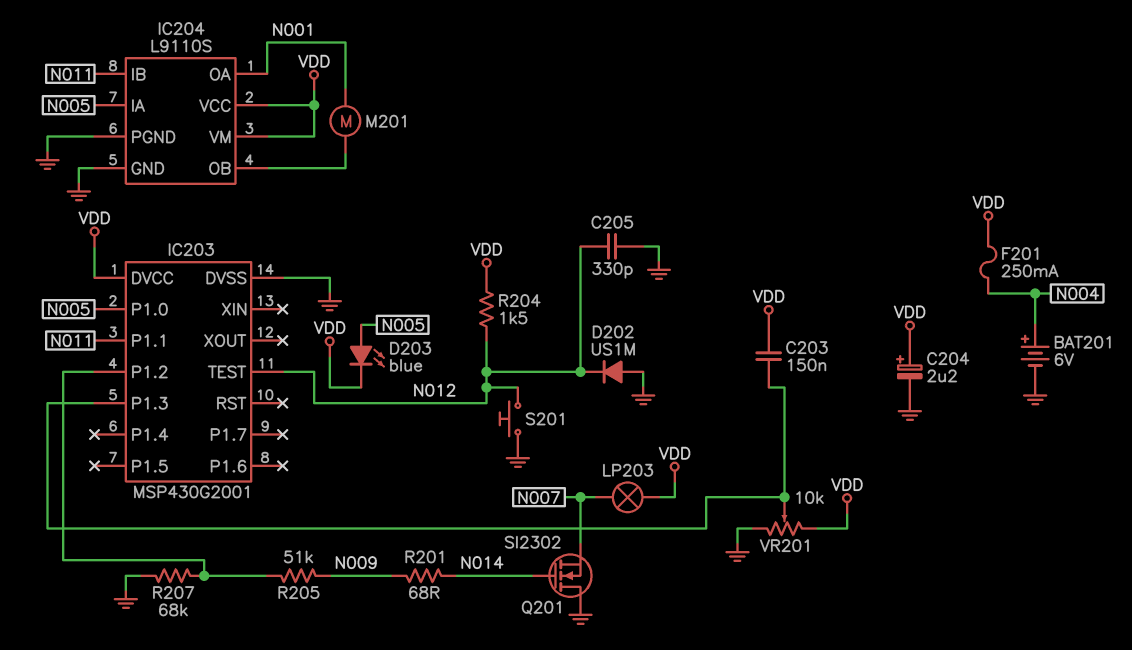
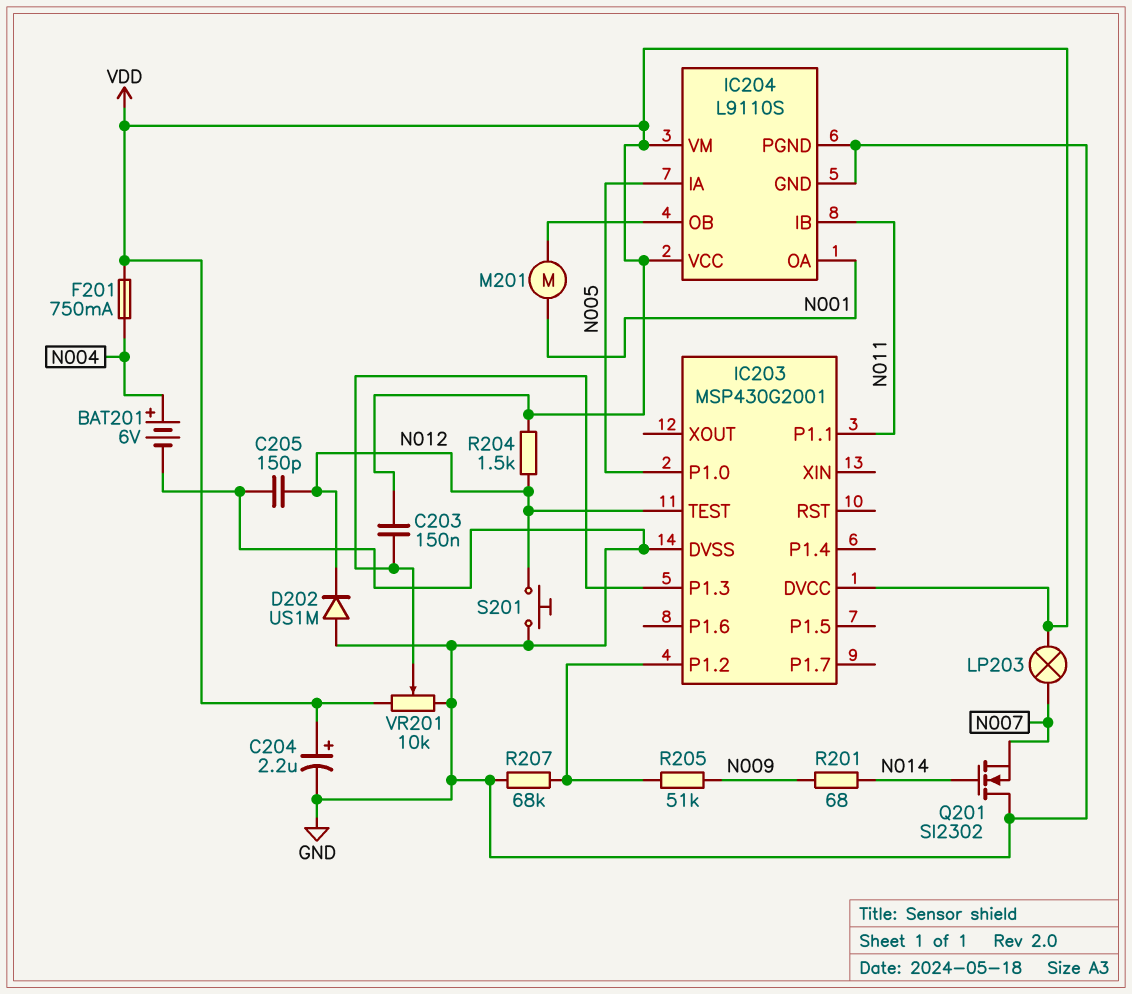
C205: 330pF (GND, N012) -> 150pF (GND, N012)
D203: LED blue (A N005, K VDD) -> none
F201: 250mA (N004, VDD) -> 750mA (N004, VDD)

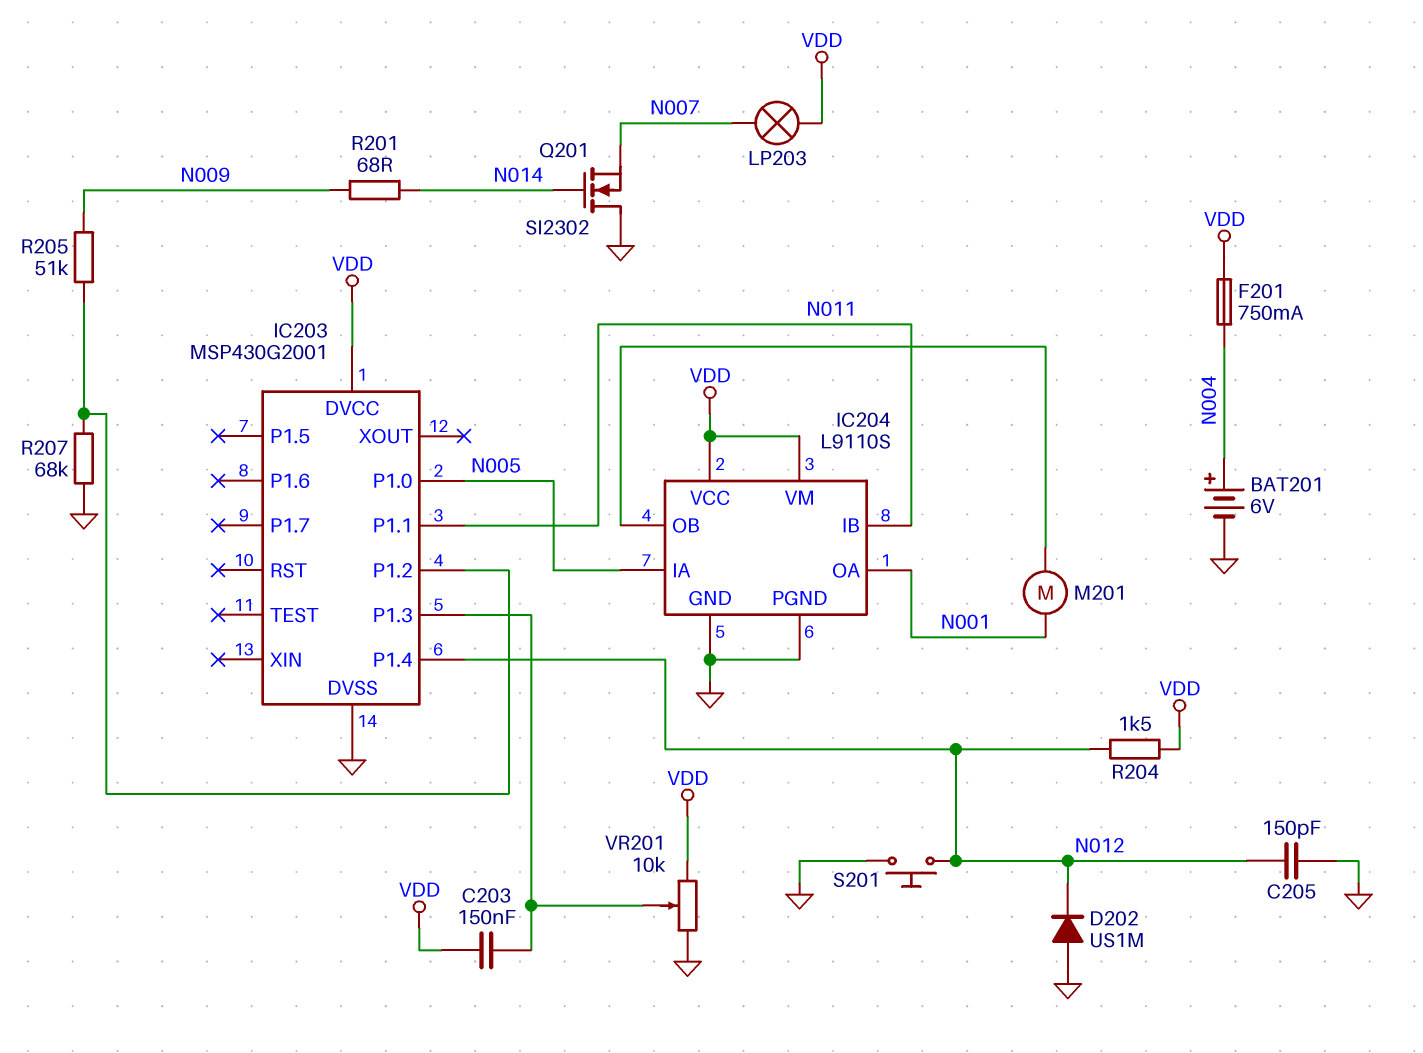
C204: 2.2uF (plus VDD, minus GND) -> none
IC203 pin P1.4: none -> N012
IC203 pin TEST: N012 -> none

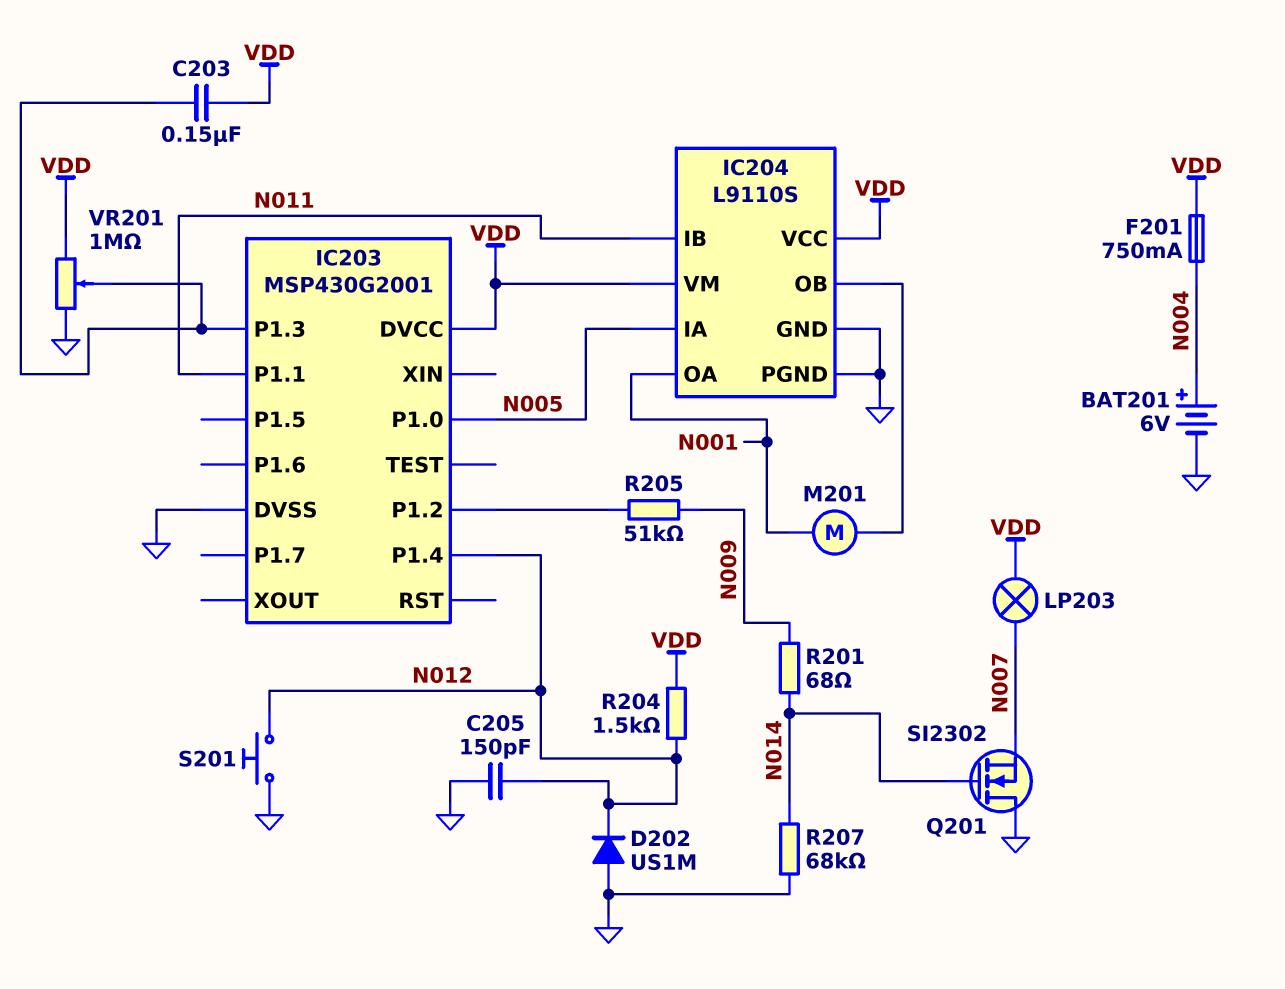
R207: 68k (GND, IC203/P1.2) -> 68k (GND, N014)
VR201: 10k (GND, VDD, wiper IC203/P1.3) -> 1M (GND, VDD, wiper IC203/P1.3)

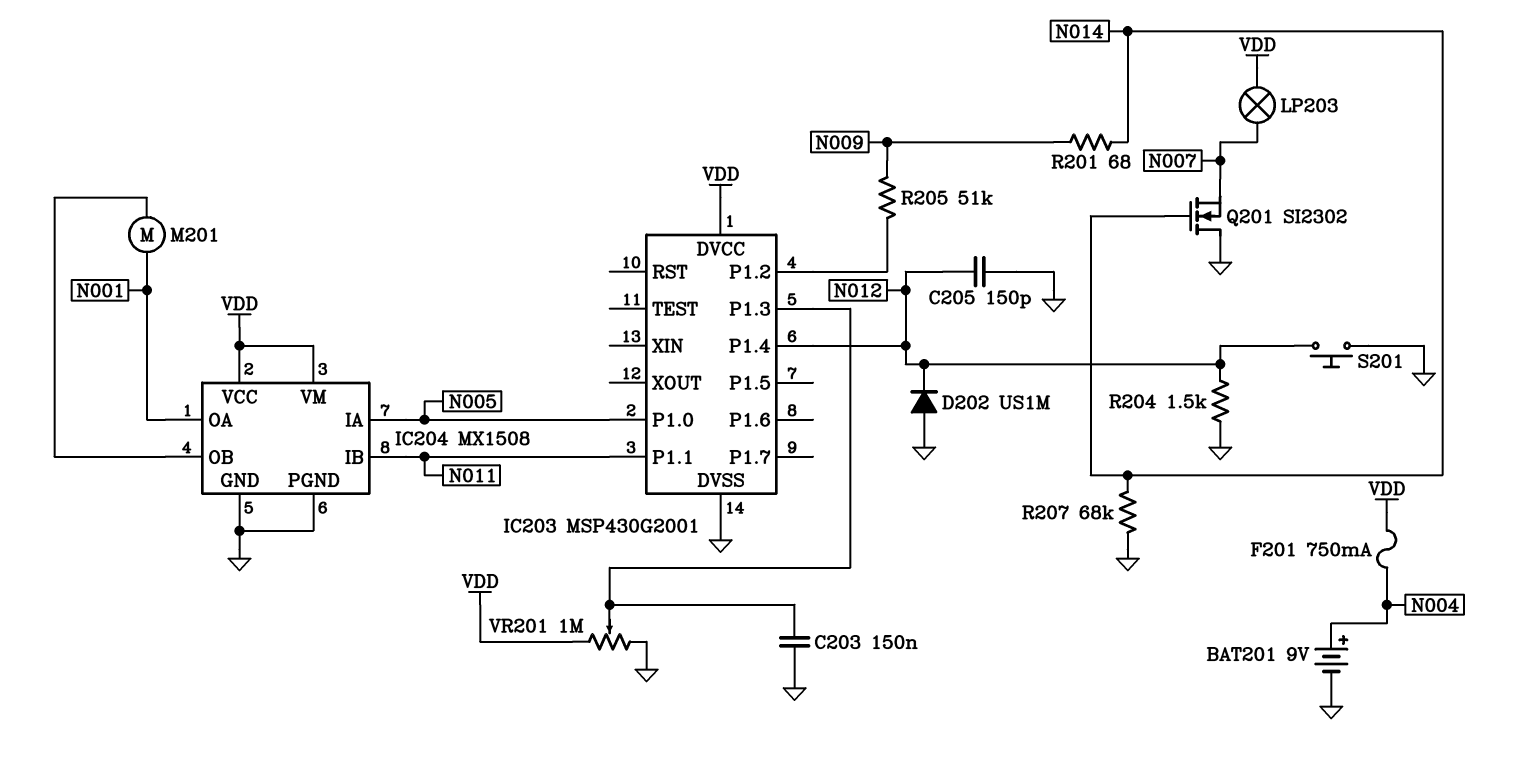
BAT201: 6V (plus N004, minus GND) -> 9V (plus N004, minus GND)
C203: 150nF (IC203/P1.3, VDD) -> 150nF (GND, IC203/P1.3)
IC204: L9110S -> MX1508
R204: 1.5k (N012, VDD) -> 1.5k (GND, N012)

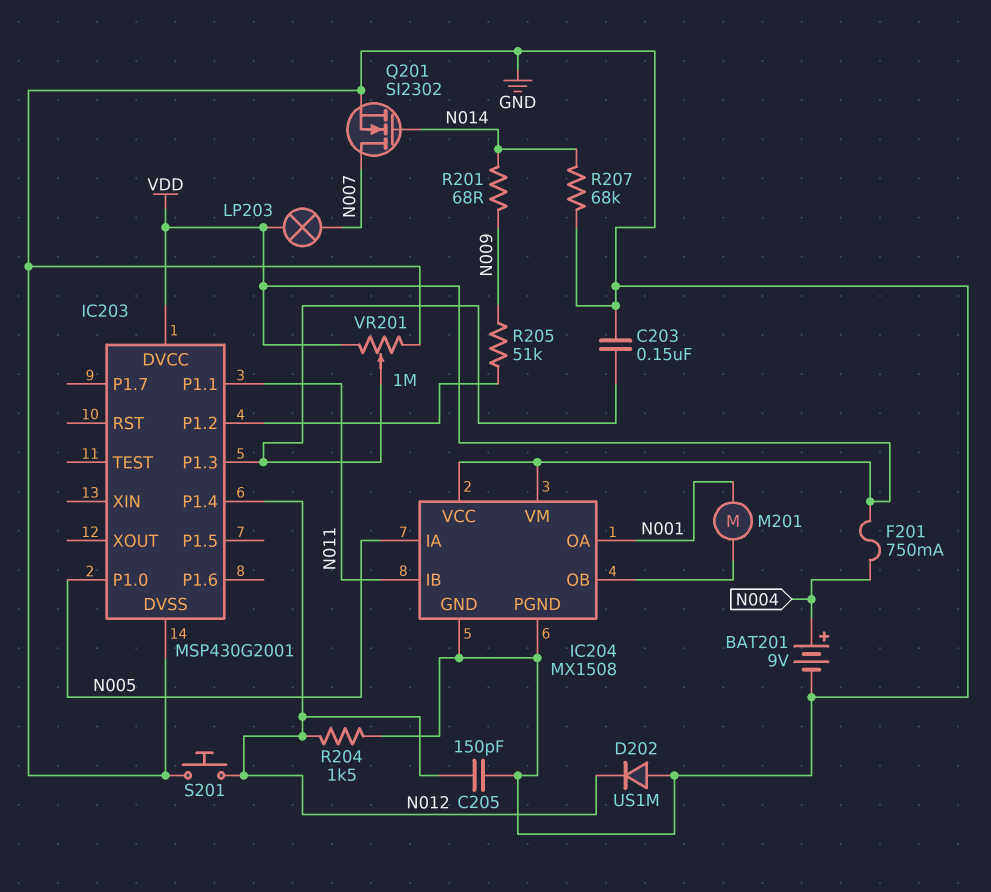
Q201: NMOS SI2302 (G N014, D GND, S N007) -> NMOS SI2302 (G N014, D N007, S GND)

